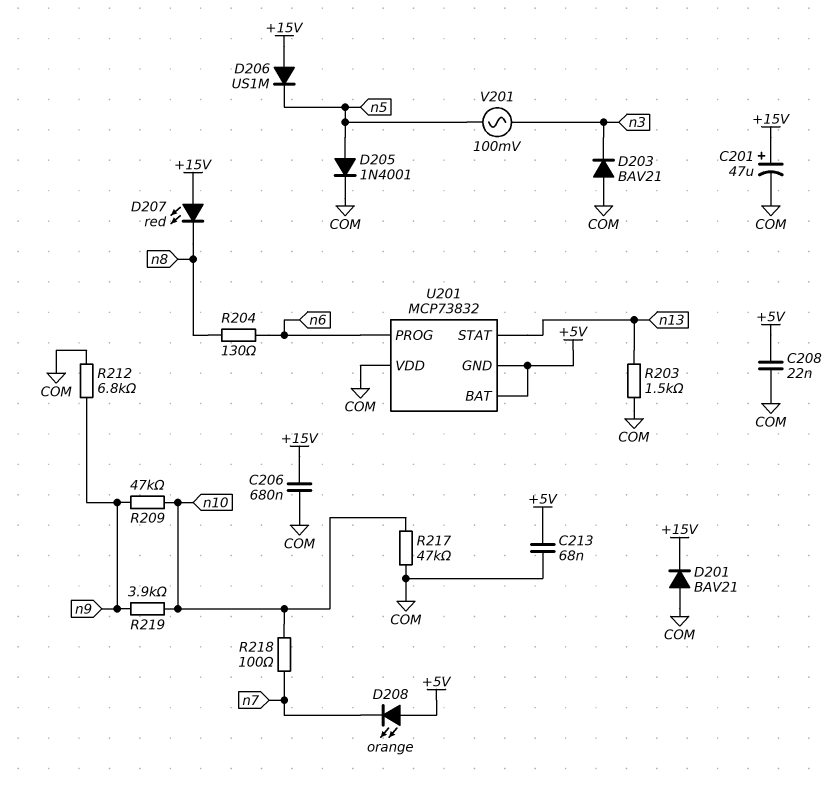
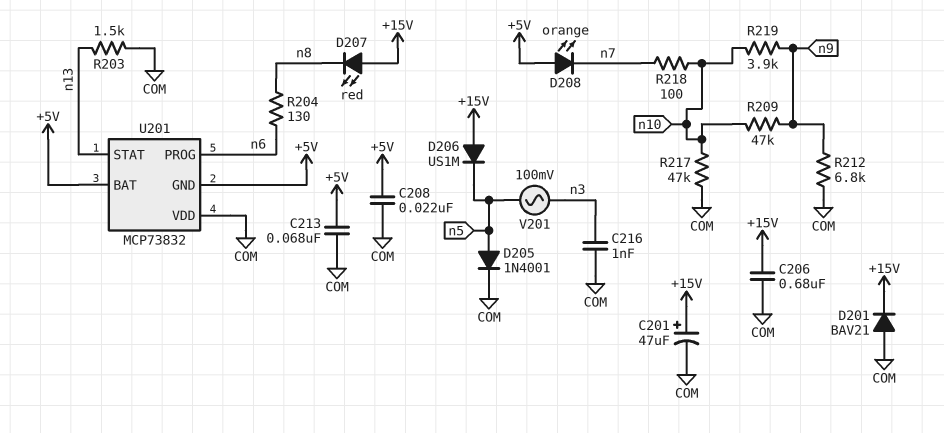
C216: none -> 1nF (COM, n3)
D203: diode BAV21 (A COM, K n3) -> none

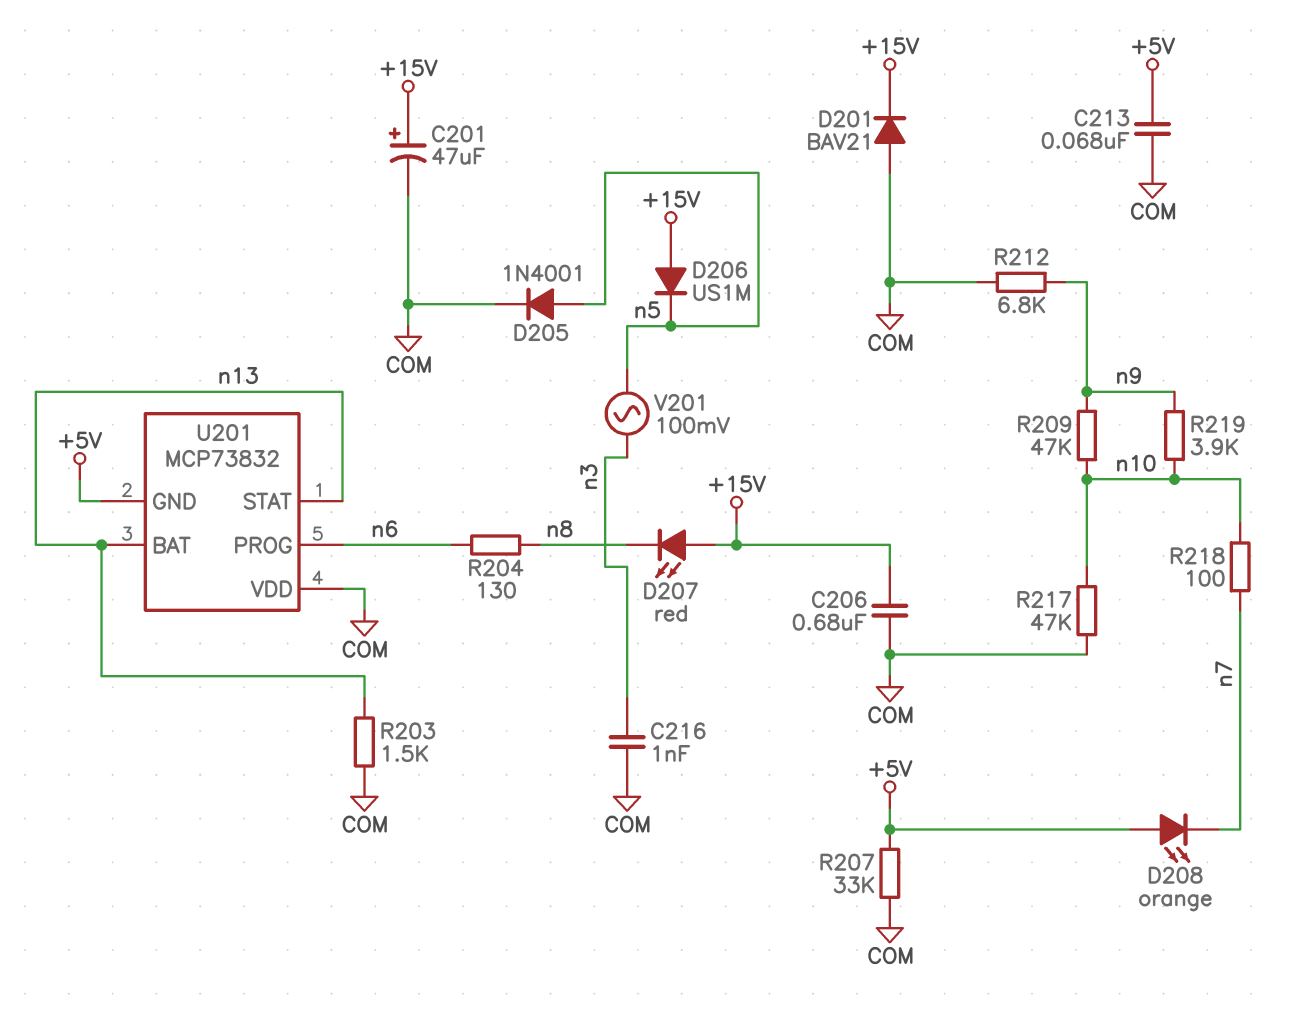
C208: 22nF (+5V, COM) -> none
R207: none -> 33k (+5V, COM)
U201 pin BAT: +5V -> n13

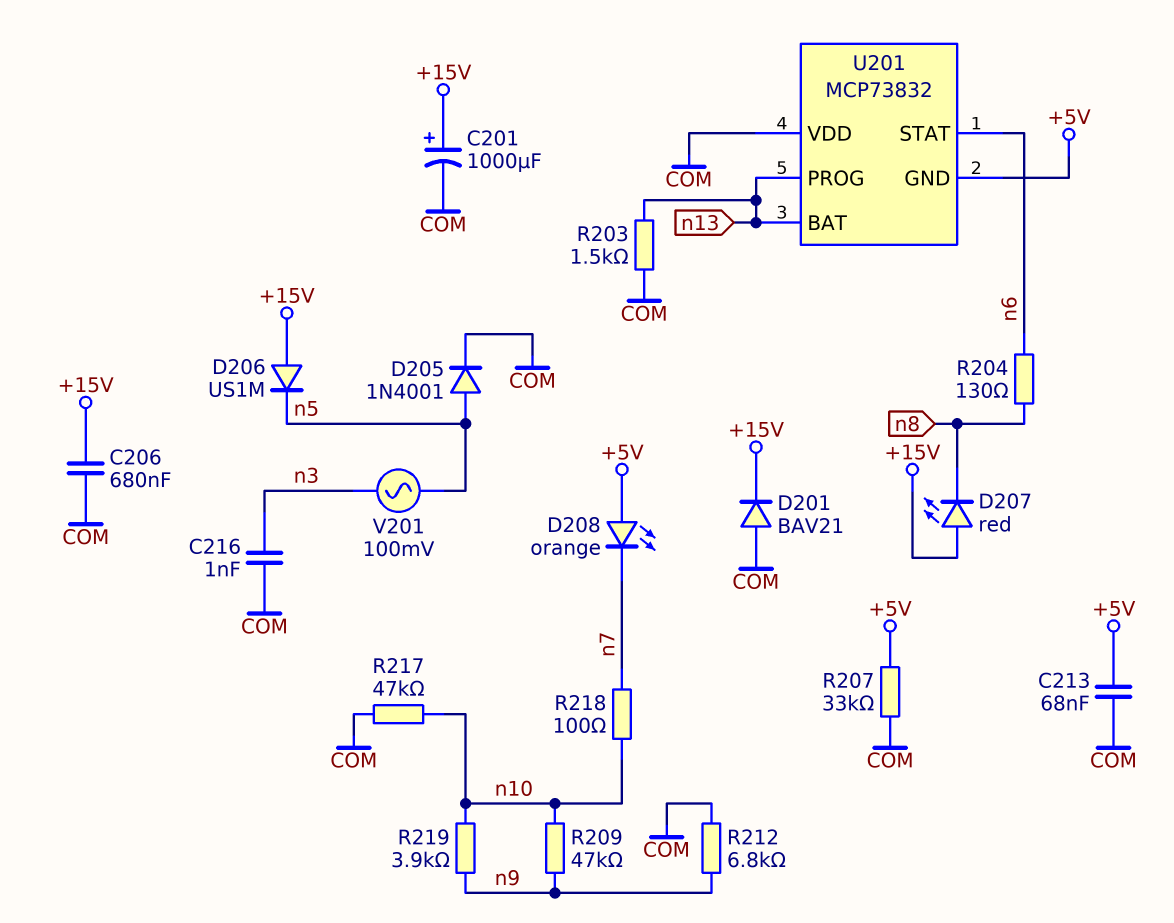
C201: 47uF (plus +15V, minus COM) -> 1000uF (plus +15V, minus COM)
U201 pin PROG: n6 -> n13
U201 pin STAT: n13 -> n6

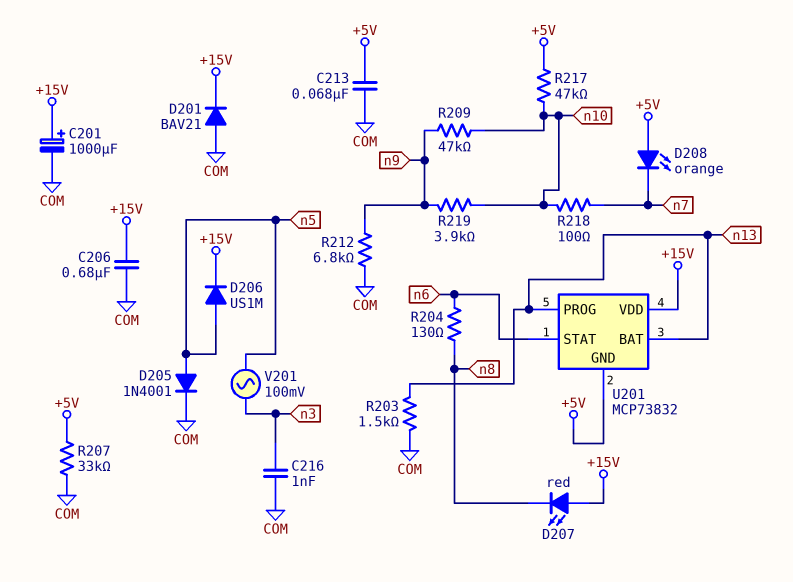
D206: diode US1M (A +15V, K n5) -> diode US1M (A n5, K +15V)
R217: 47k (COM, n10) -> 47k (+5V, n10)
U201 pin VDD: COM -> +15V

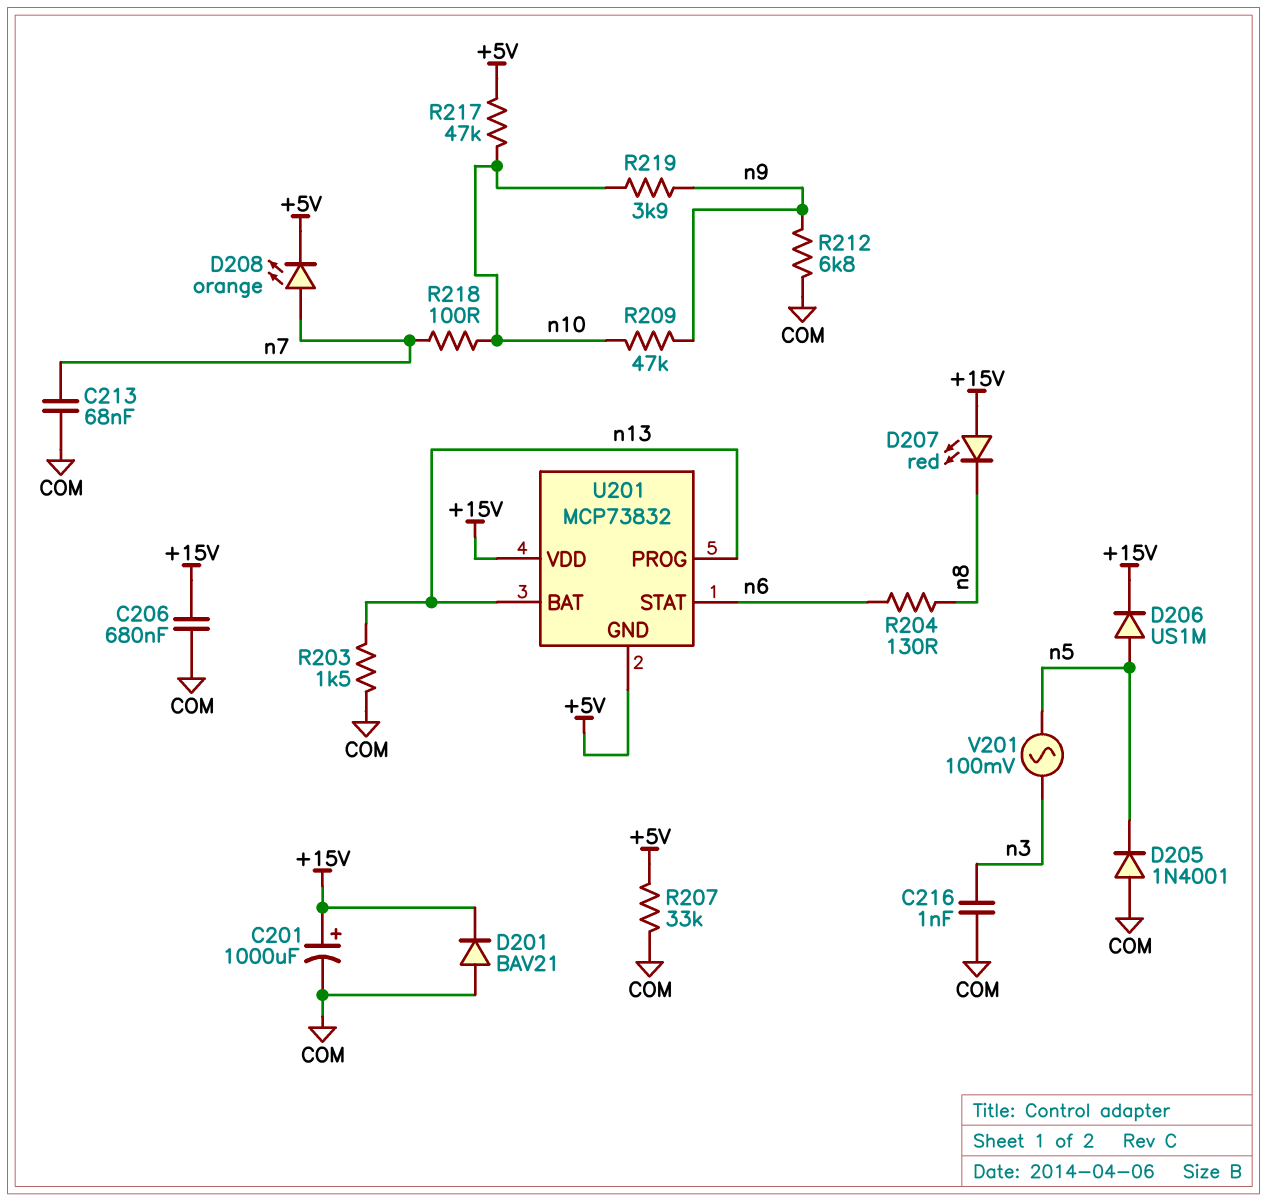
C213: 68nF (+5V, COM) -> 68nF (COM, n7)
D205: diode 1N4001 (A n5, K COM) -> diode 1N4001 (A COM, K n5)
D208: LED orange (A +5V, K n7) -> LED orange (A n7, K +5V)

